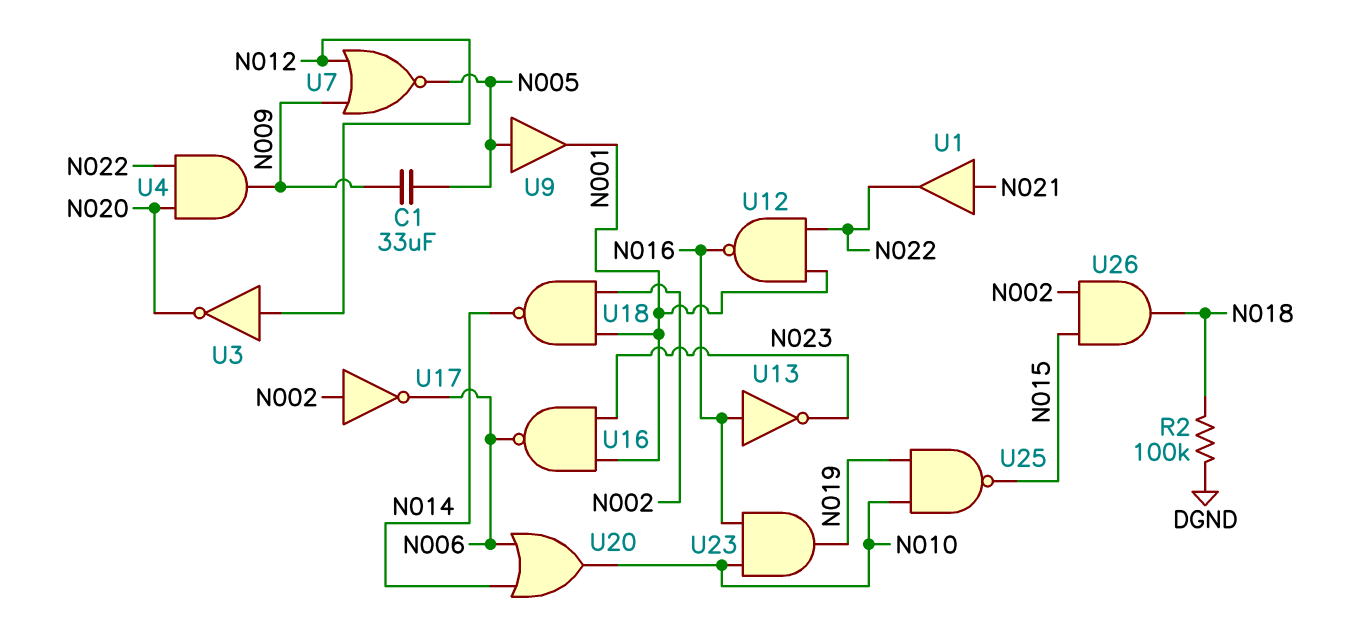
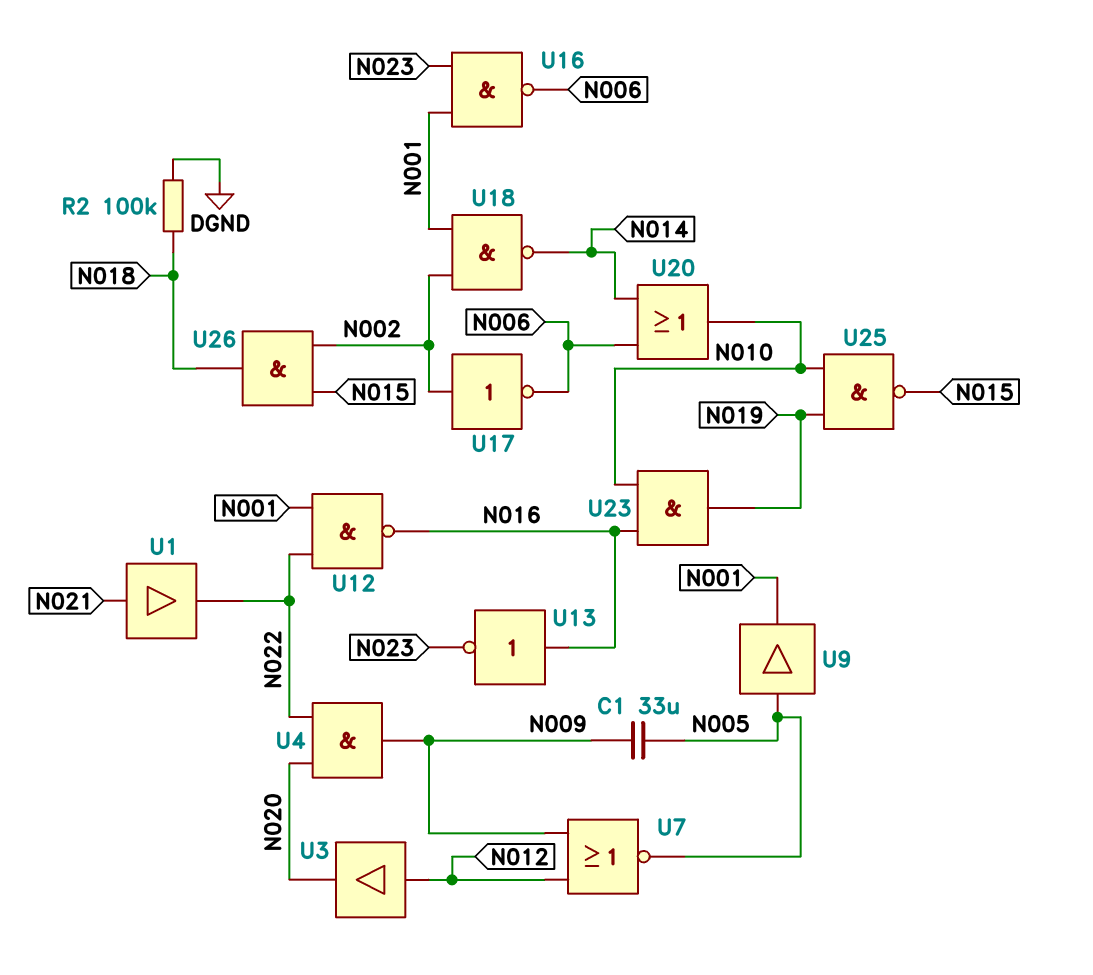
U3: NOT (in N012, out N020) -> buffer (in N012, out N020)

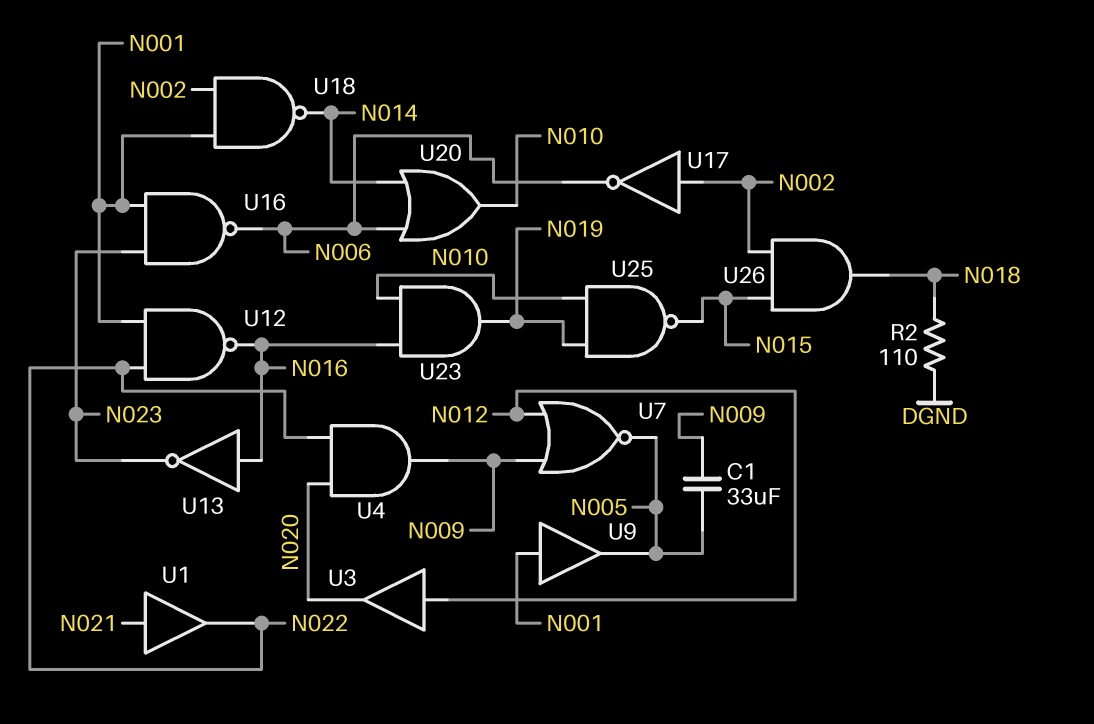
R2: 100k (DGND, N018) -> 110 (DGND, N018)
U9: buffer (in N005, out N001) -> buffer (in N001, out N005)

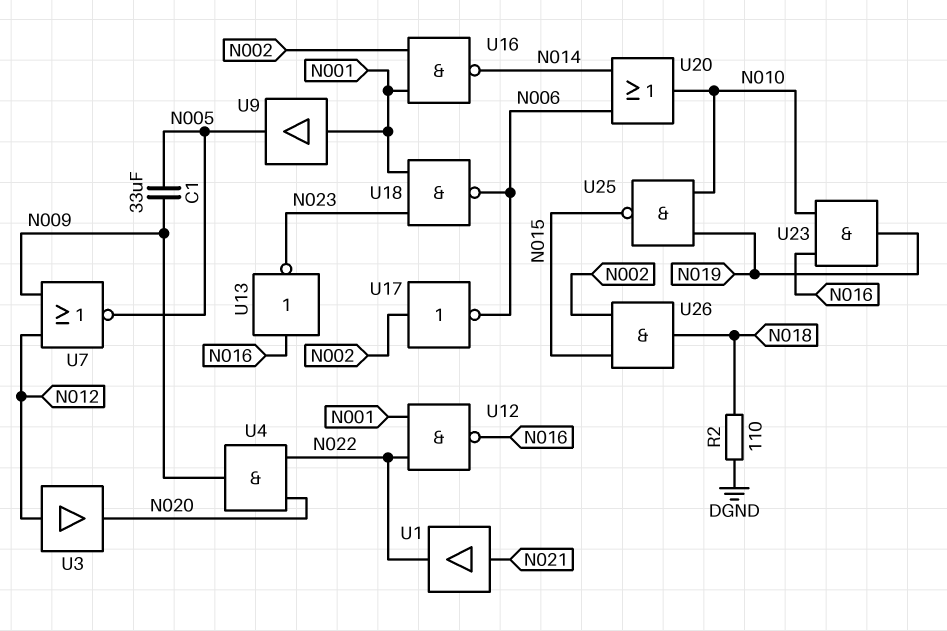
U16: NAND (in N001, in N023, out N006) -> NAND (in N001, in N002, out N014)
U18: NAND (in N001, in N002, out N014) -> NAND (in N001, in N023, out N006)

